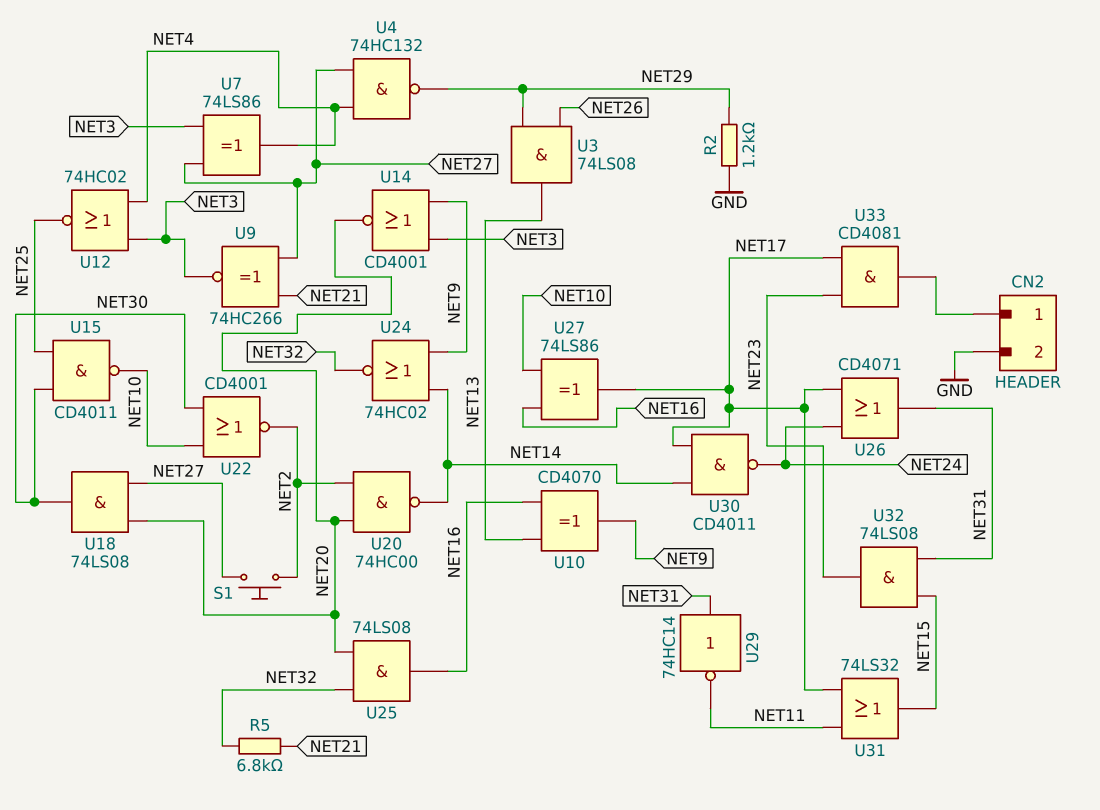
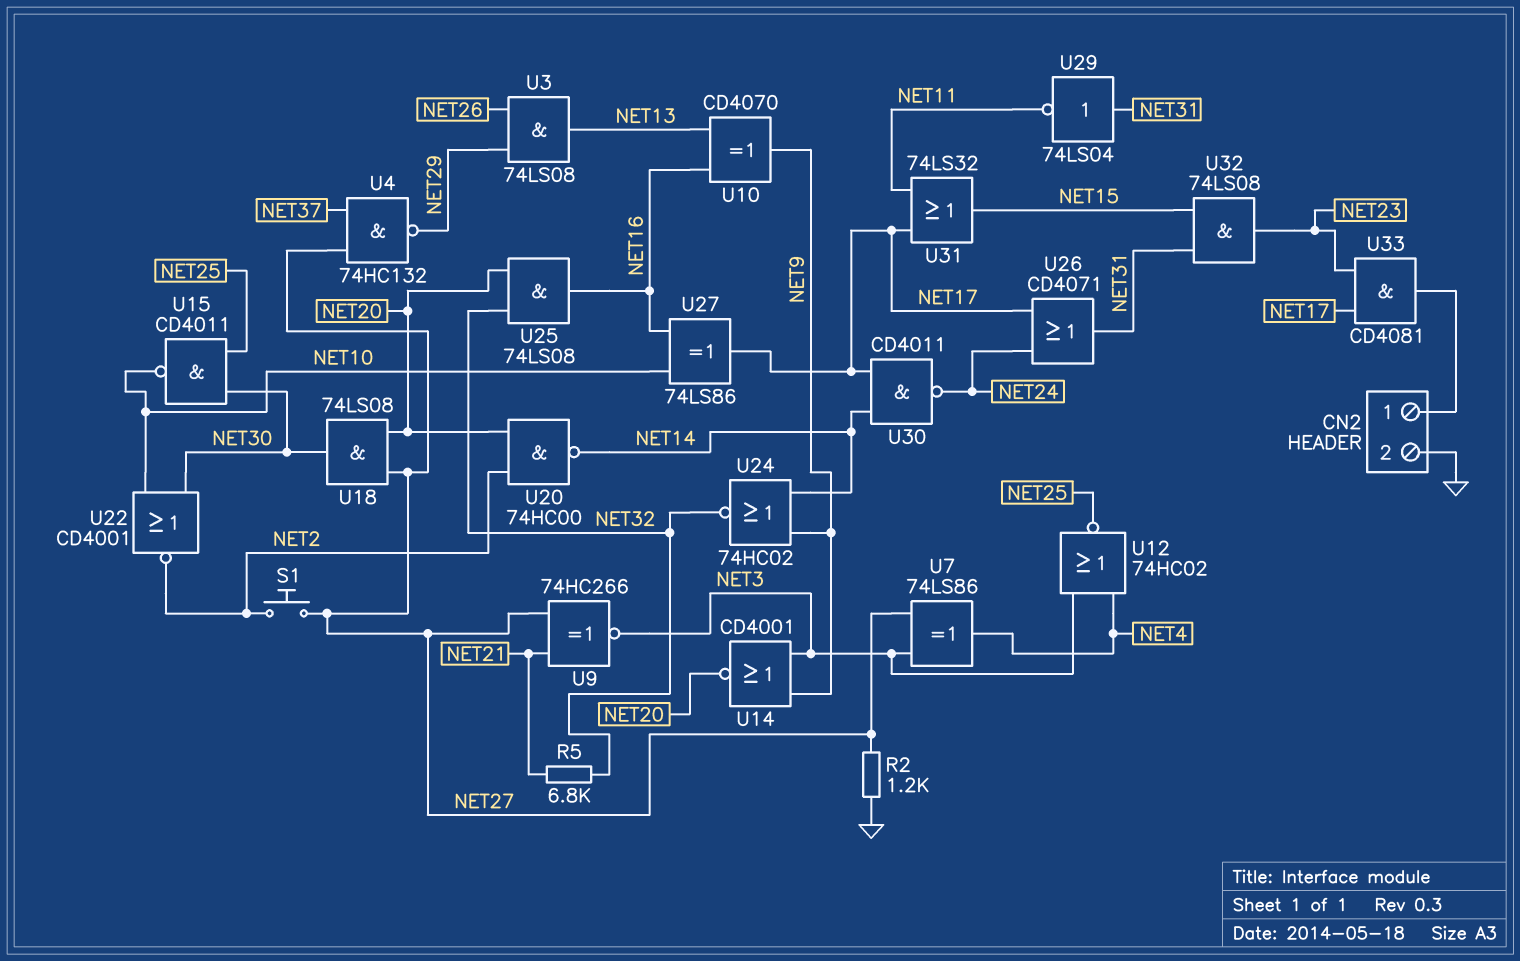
R2: 1.2k (GND, NET29) -> 1.2k (GND, NET27)
U4: NAND 74HC132 (in NET4, in NET27, out NET29) -> NAND 74HC132 (in NET27, in NET37, out NET29)
U29: NOT 74HC14 (in NET31, out NET11) -> NOT 74LS04 (in NET31, out NET11)

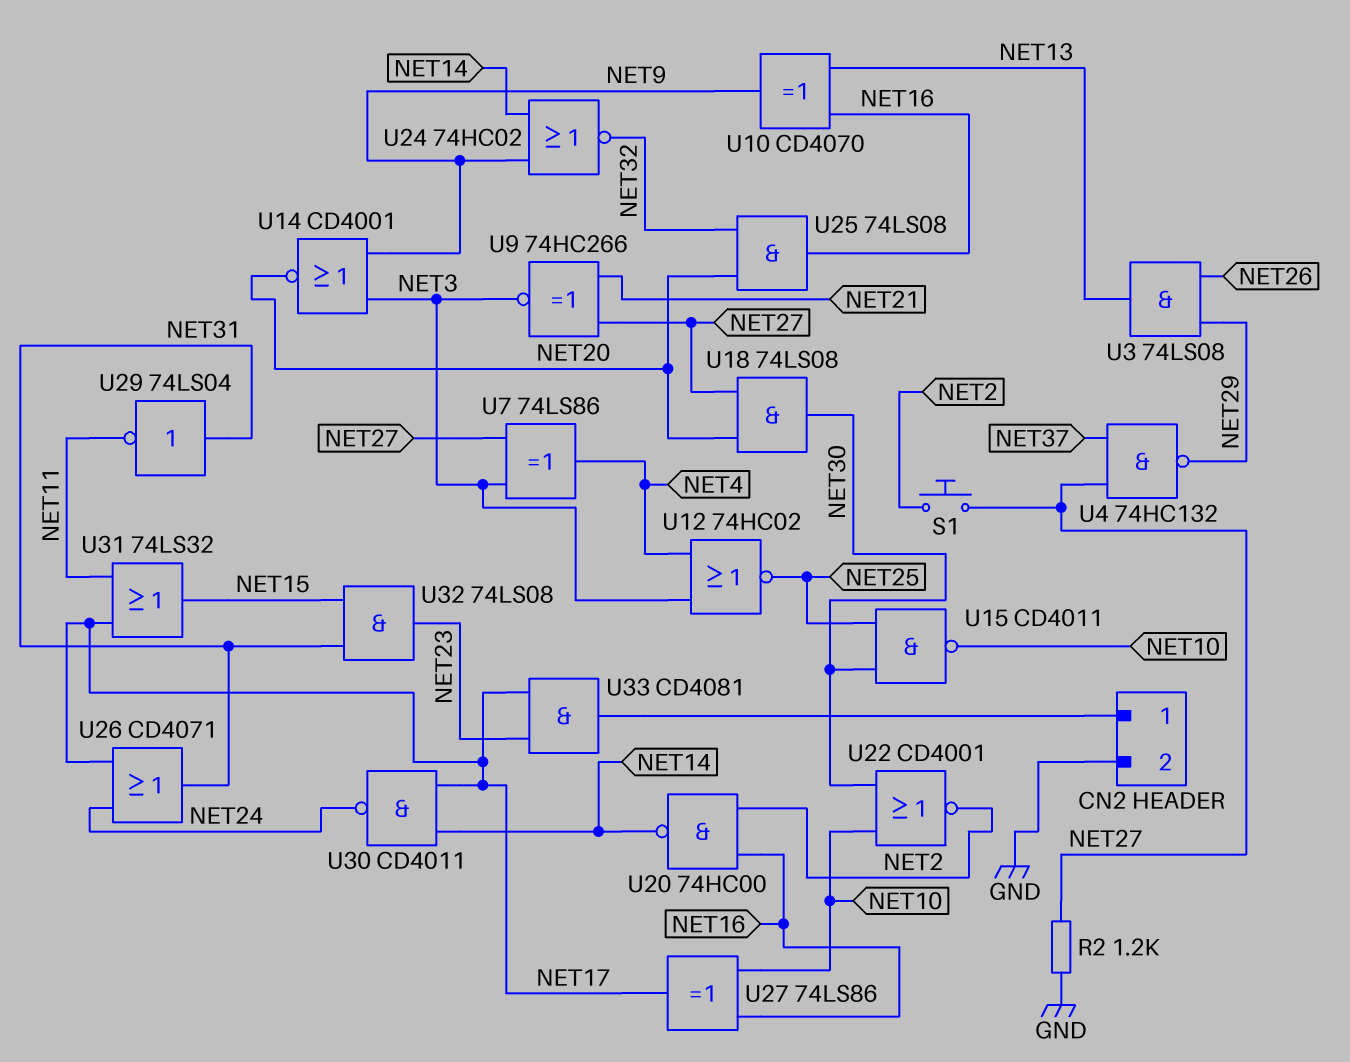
R5: 6.8k (NET21, NET32) -> none
U20: NAND 74HC00 (in NET2, in NET20, out NET14) -> NAND 74HC00 (in NET2, in NET16, out NET14)

